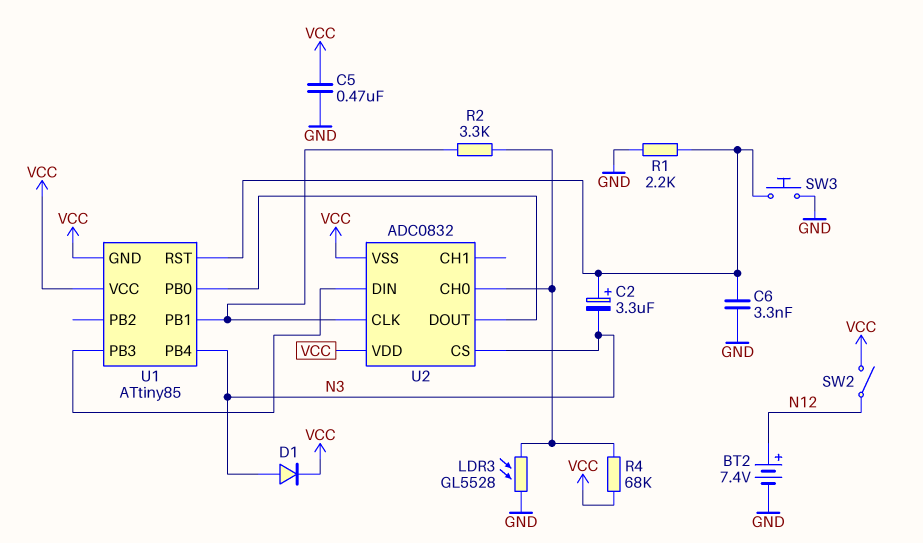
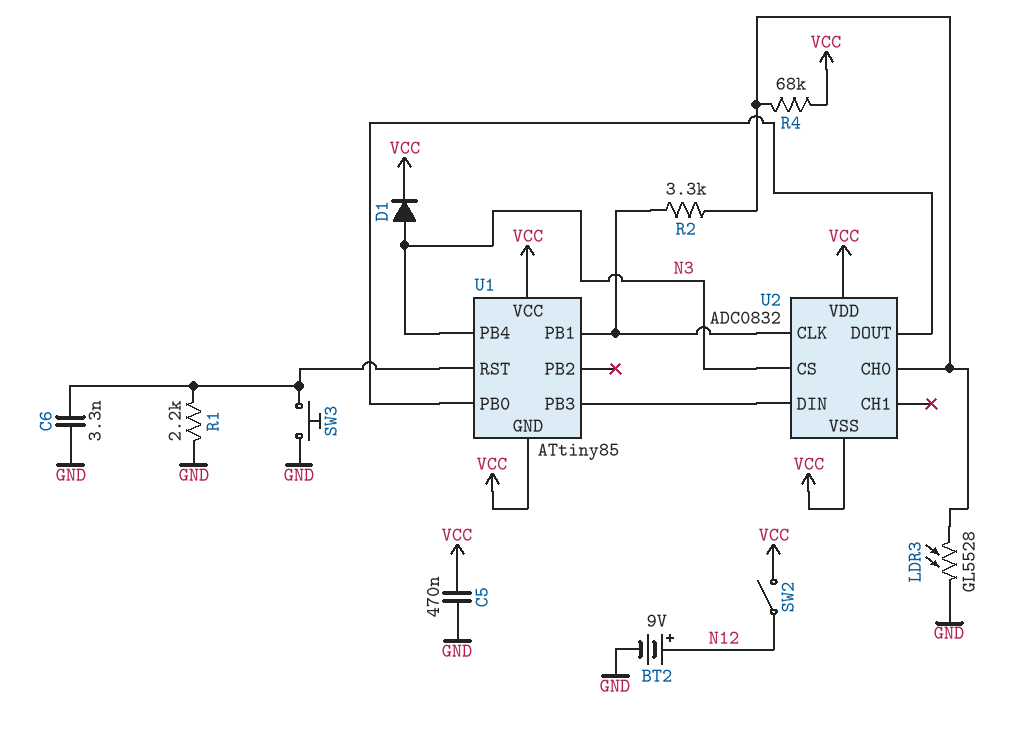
BT2: 7.4V (plus N12, minus GND) -> 9V (plus N12, minus GND)
C2: 3.3uF (plus U1/RST, minus N3) -> none

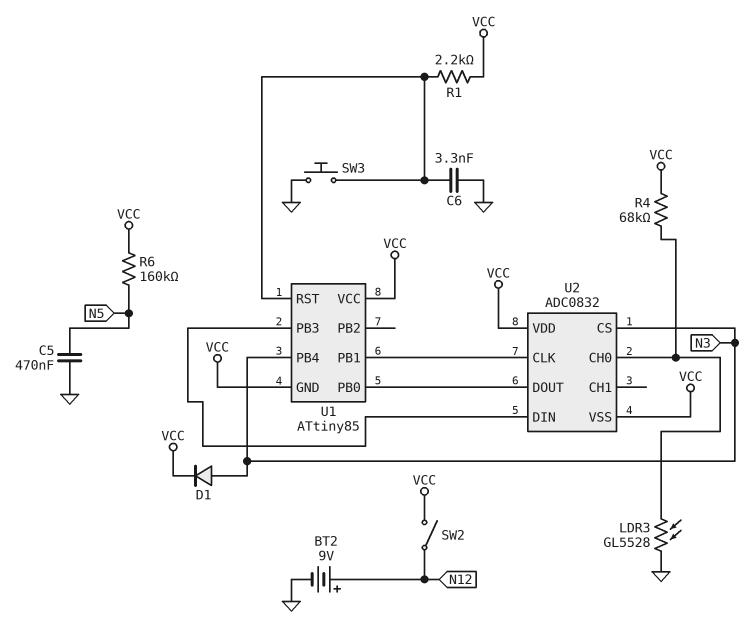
C5: 470nF (GND, VCC) -> 470nF (GND, N5)
R1: 2.2k (GND, U1/RST) -> 2.2k (U1/RST, VCC)
R2: 3.3k (U1/PB1, U2/CH0) -> none
R6: none -> 160k (N5, VCC)

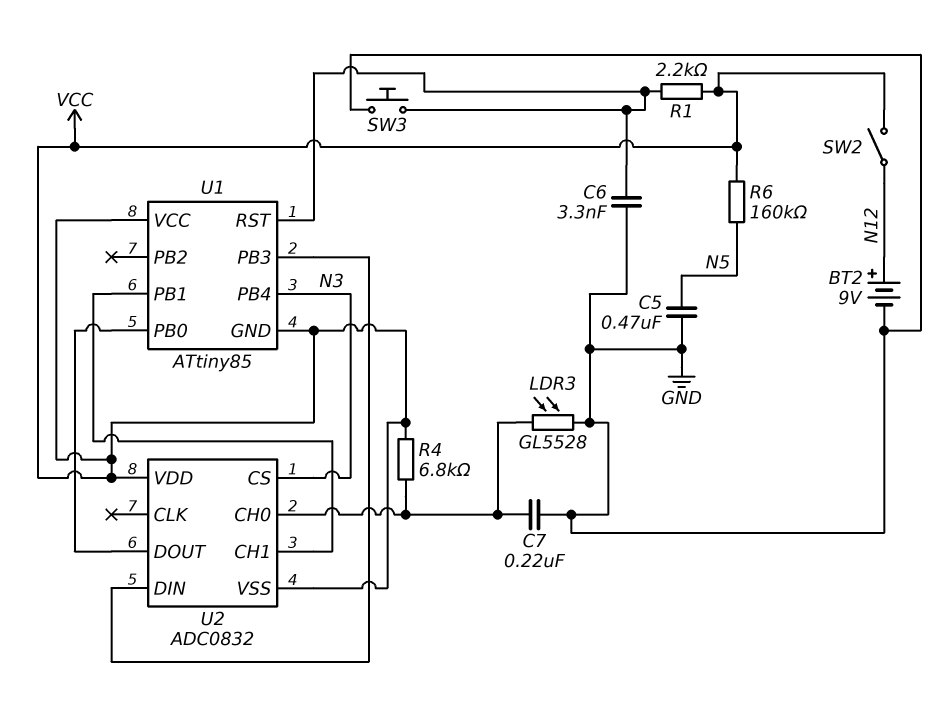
C7: none -> 220nF (GND, U2/CH0)
D1: diode (A N3, K VCC) -> none
R4: 68k (U2/CH0, VCC) -> 6.8k (U2/CH0, VCC)
U2 pin CH1: none -> U1/PB1
U2 pin CLK: U1/PB1 -> none

